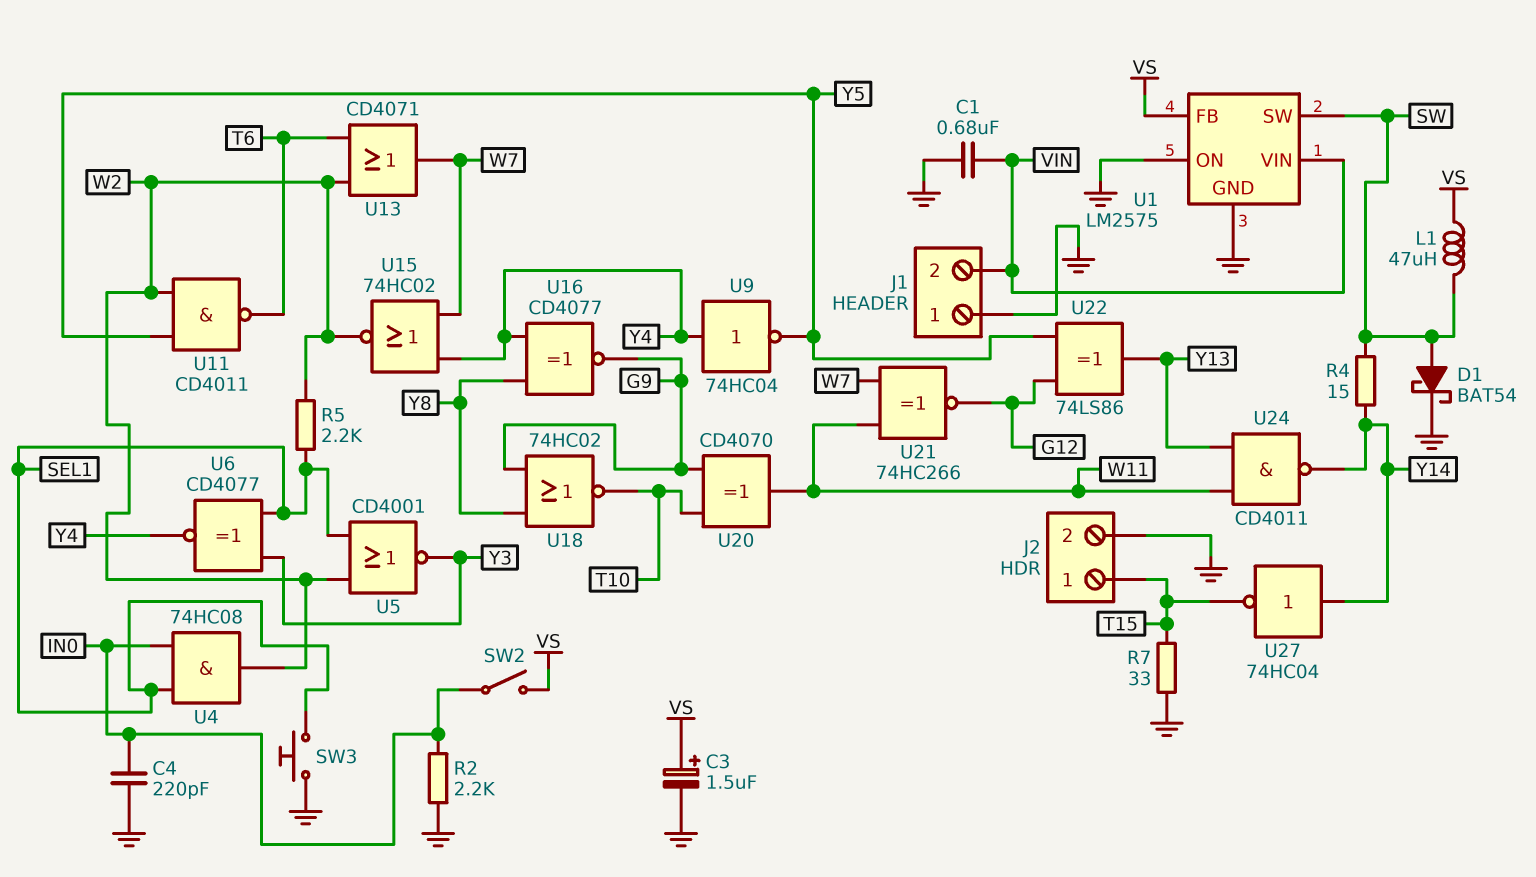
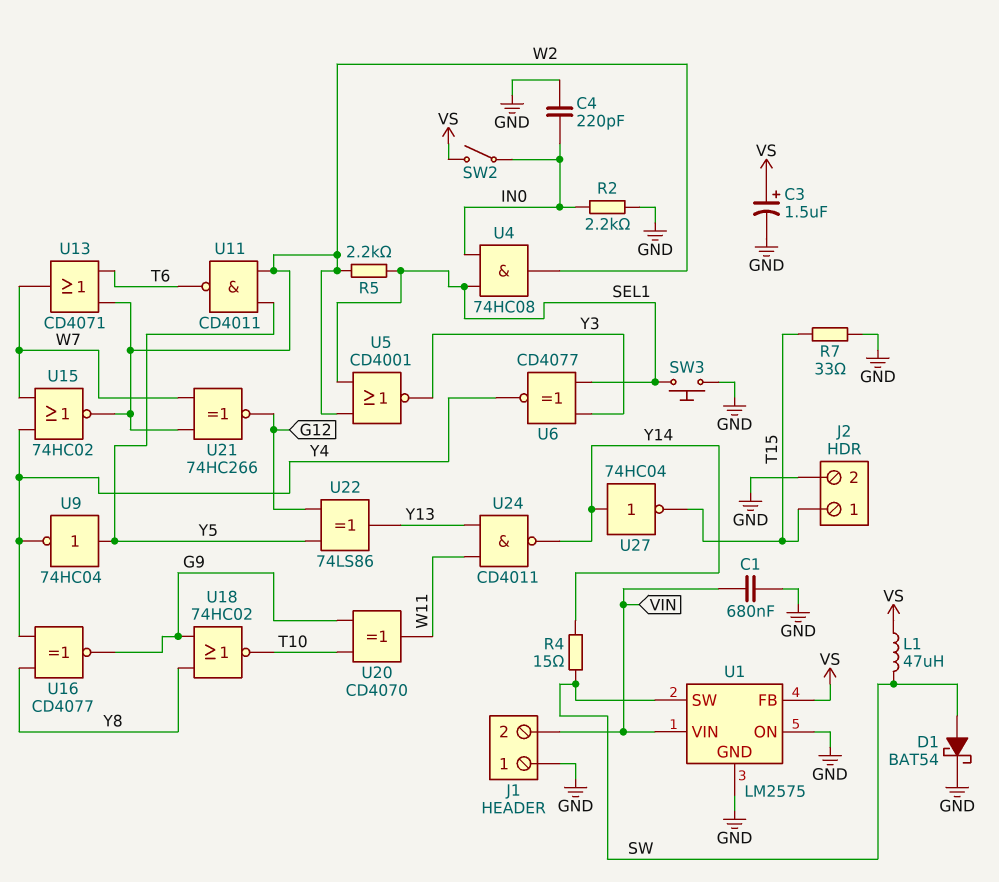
U9: NOT 74HC04 (in Y4, out Y5) -> NOT 74HC04 (in Y5, out Y4)
U21: XNOR 74HC266 (in W7, in W11, out G12) -> XNOR 74HC266 (in W2, in W7, out G12)

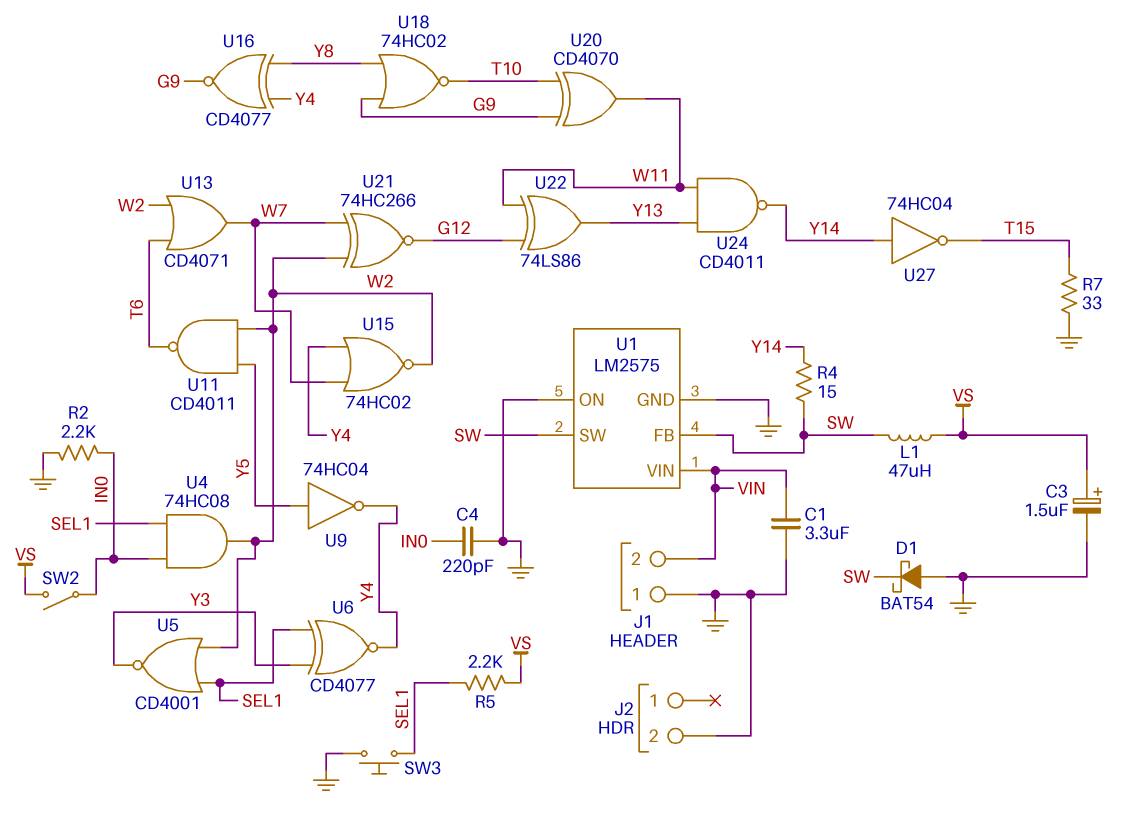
C1: 680nF (GND, VIN) -> 3.3uF (GND, VIN)
D1: schottky BAT54 (A SW, K GND) -> schottky BAT54 (A GND, K SW)
J2 pin 1: T15 -> none
R5: 2.2k (SEL1, W2) -> 2.2k (SEL1, VS)
U1 pin FB: VS -> SW
U22: XOR 74LS86 (in G12, in Y5, out Y13) -> XOR 74LS86 (in G12, in W11, out Y13)

